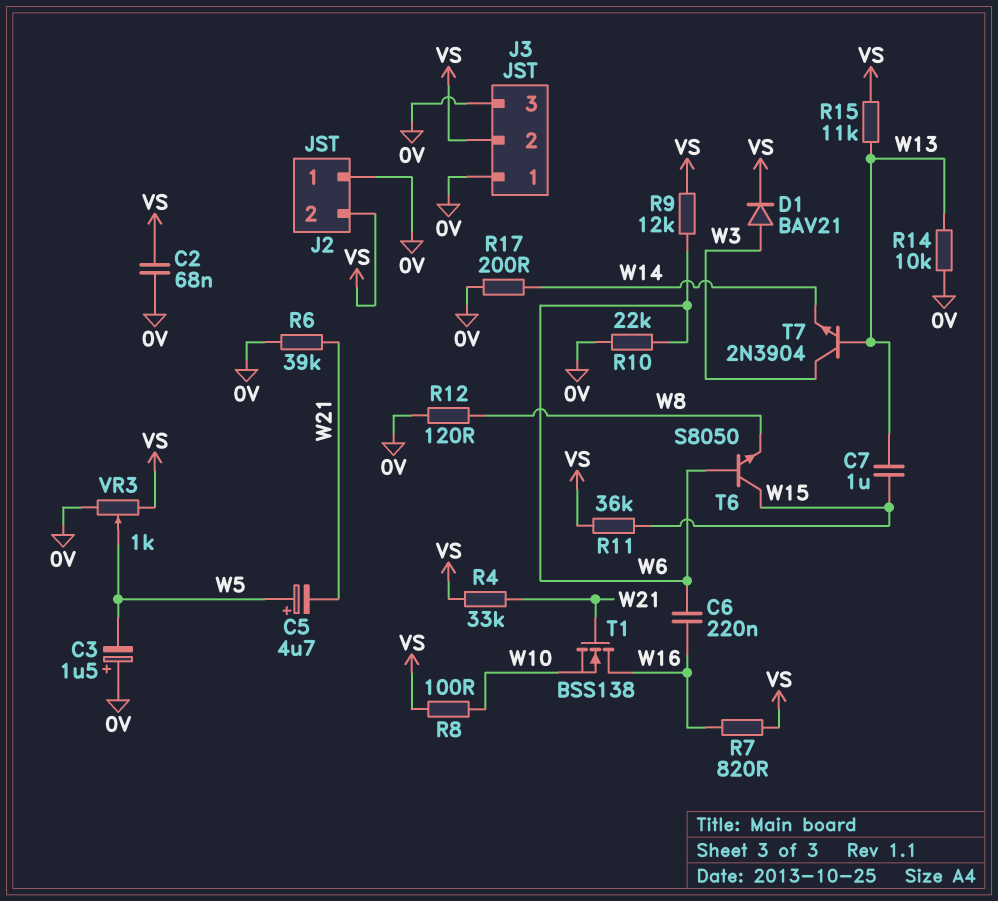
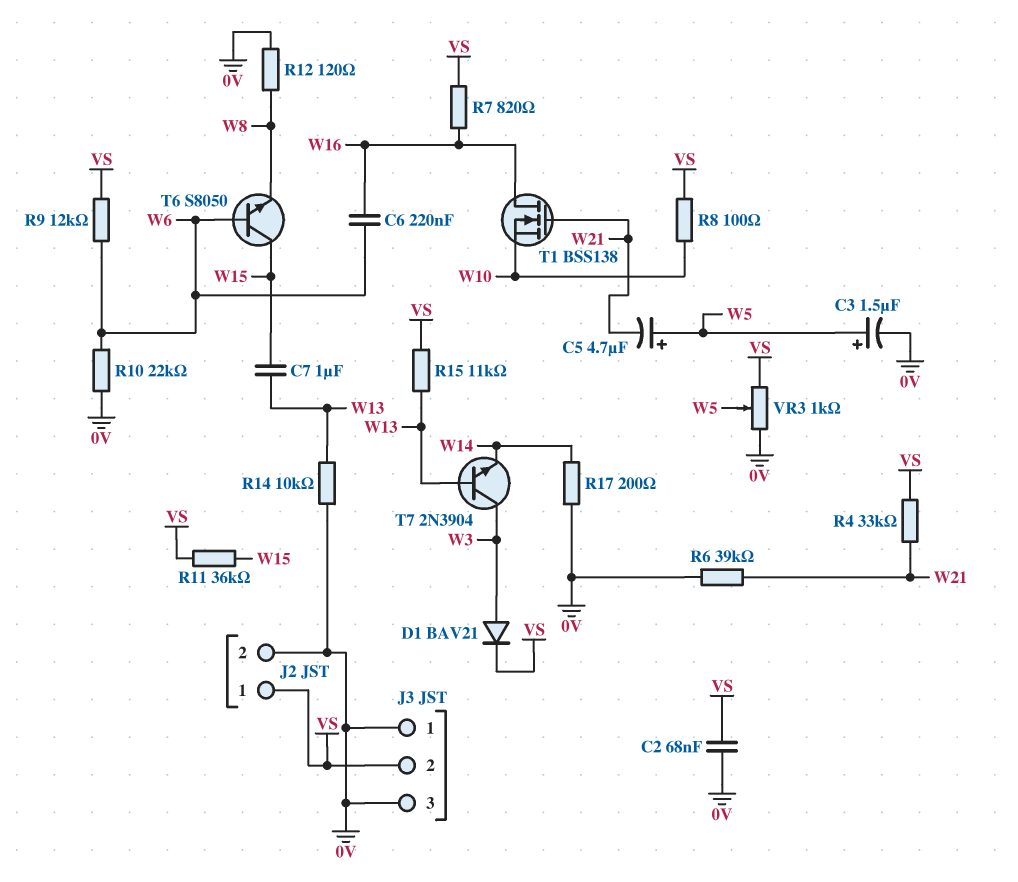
C3: 1.5uF (plus 0V, minus W5) -> 1.5uF (plus W5, minus 0V)
J2 pin 1: 0V -> VS
J2 pin 2: VS -> 0V

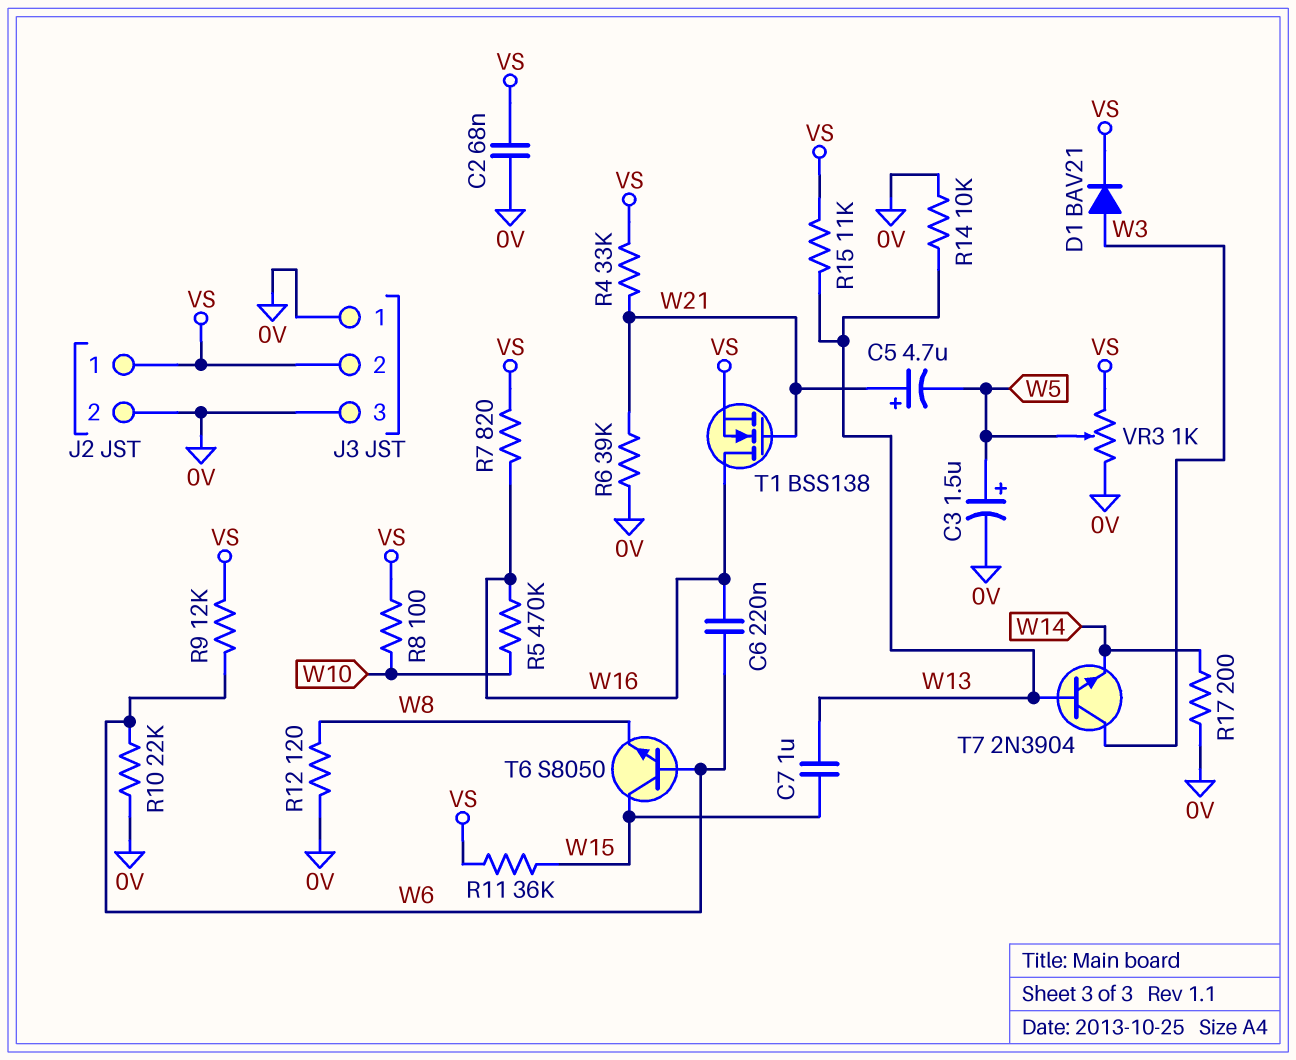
C5: 4.7uF (plus W5, minus W21) -> 4.7uF (plus W21, minus W5)
R5: none -> 470k (W10, W16)
T1: NMOS BSS138 (G W21, D W16, S W10) -> NMOS BSS138 (G W21, D W16, S VS)

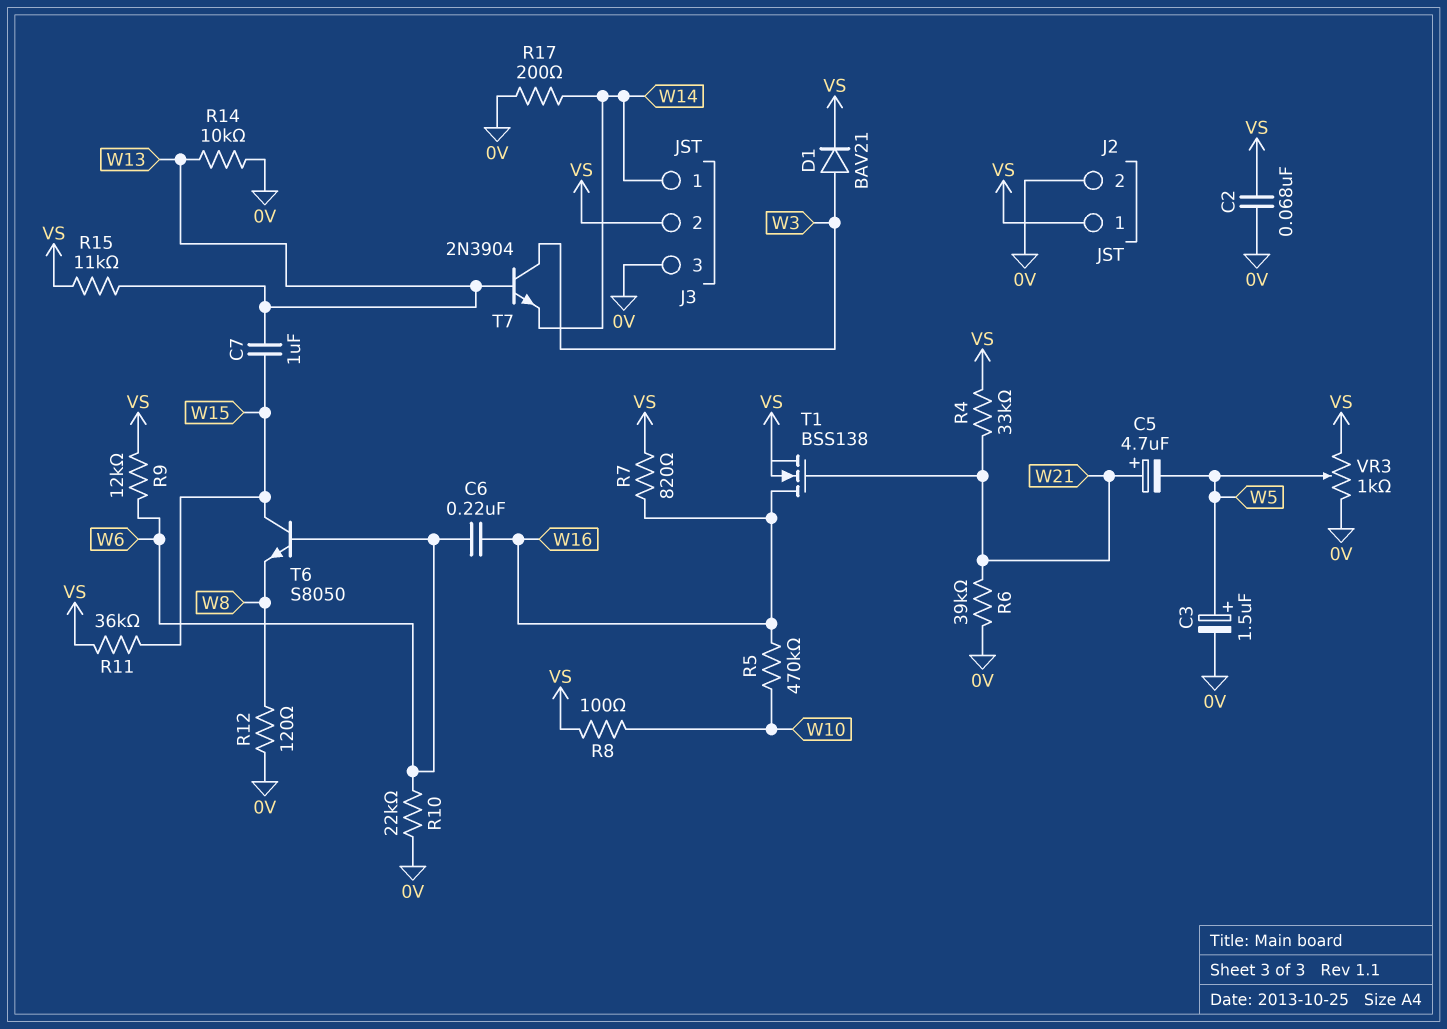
J3 pin 1: 0V -> W14

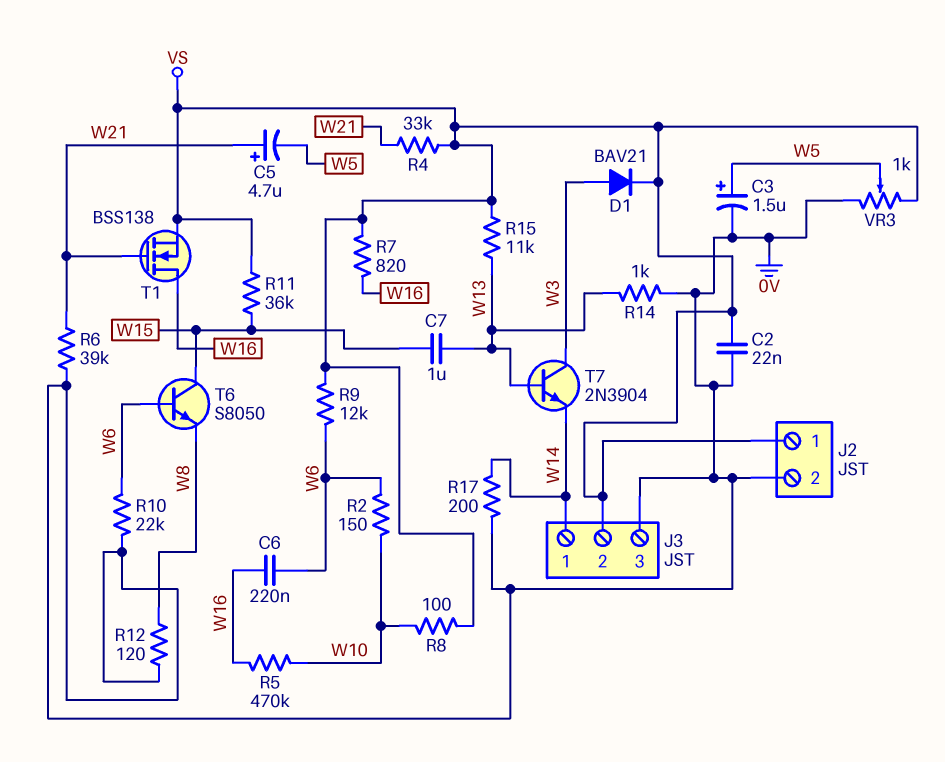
C2: 68nF (0V, VS) -> 22nF (0V, VS)
R2: none -> 150 (W6, W10)
R14: 10k (0V, W13) -> 1k (0V, W13)

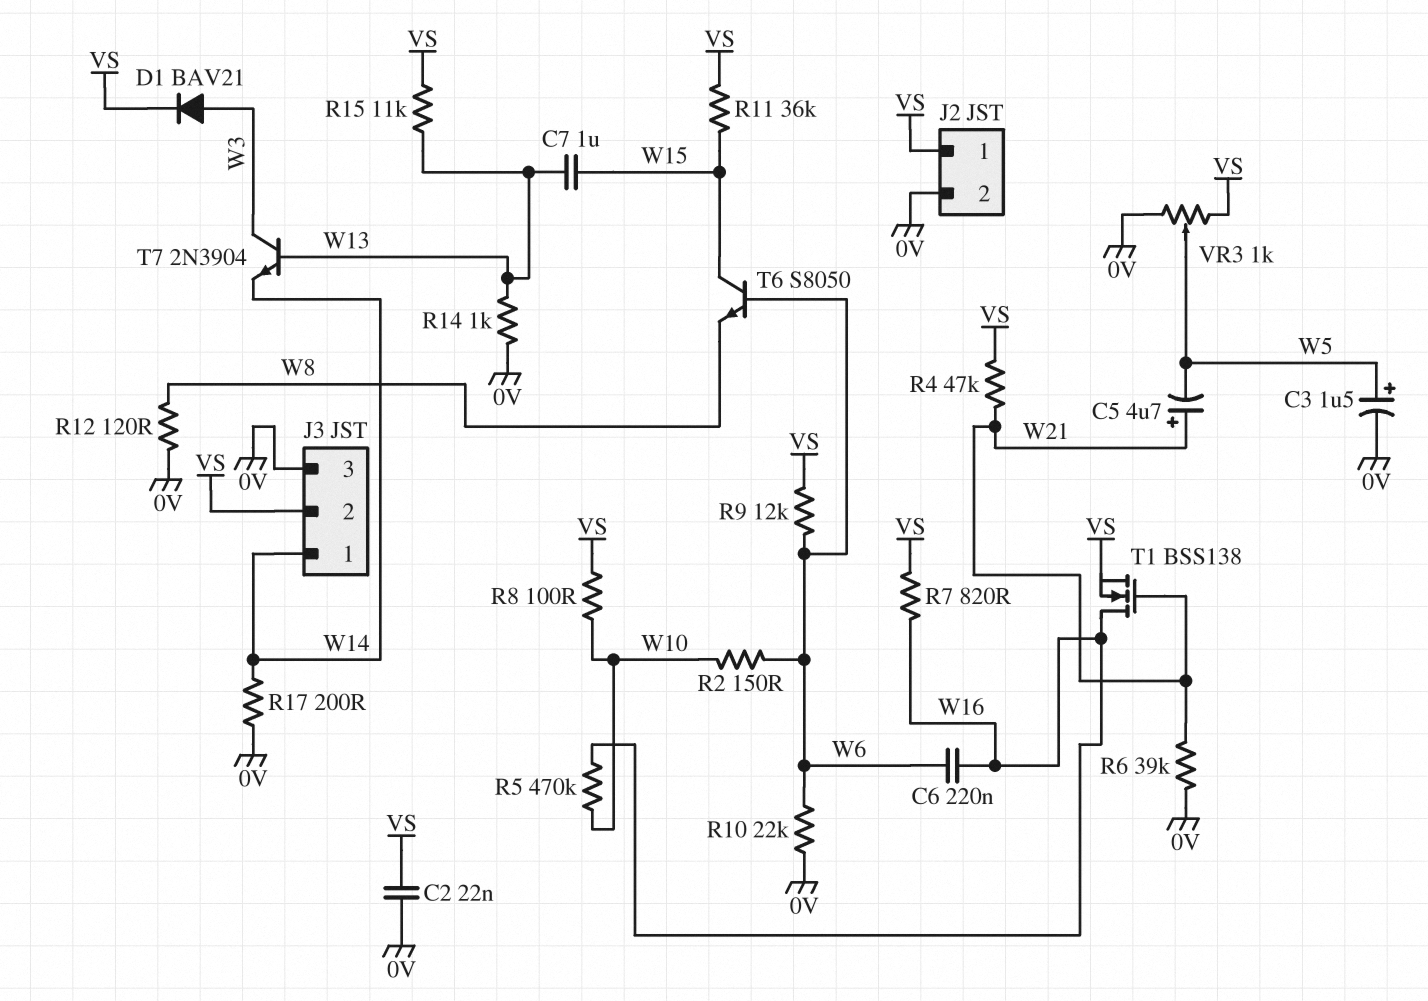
R4: 33k (VS, W21) -> 47k (VS, W21)

